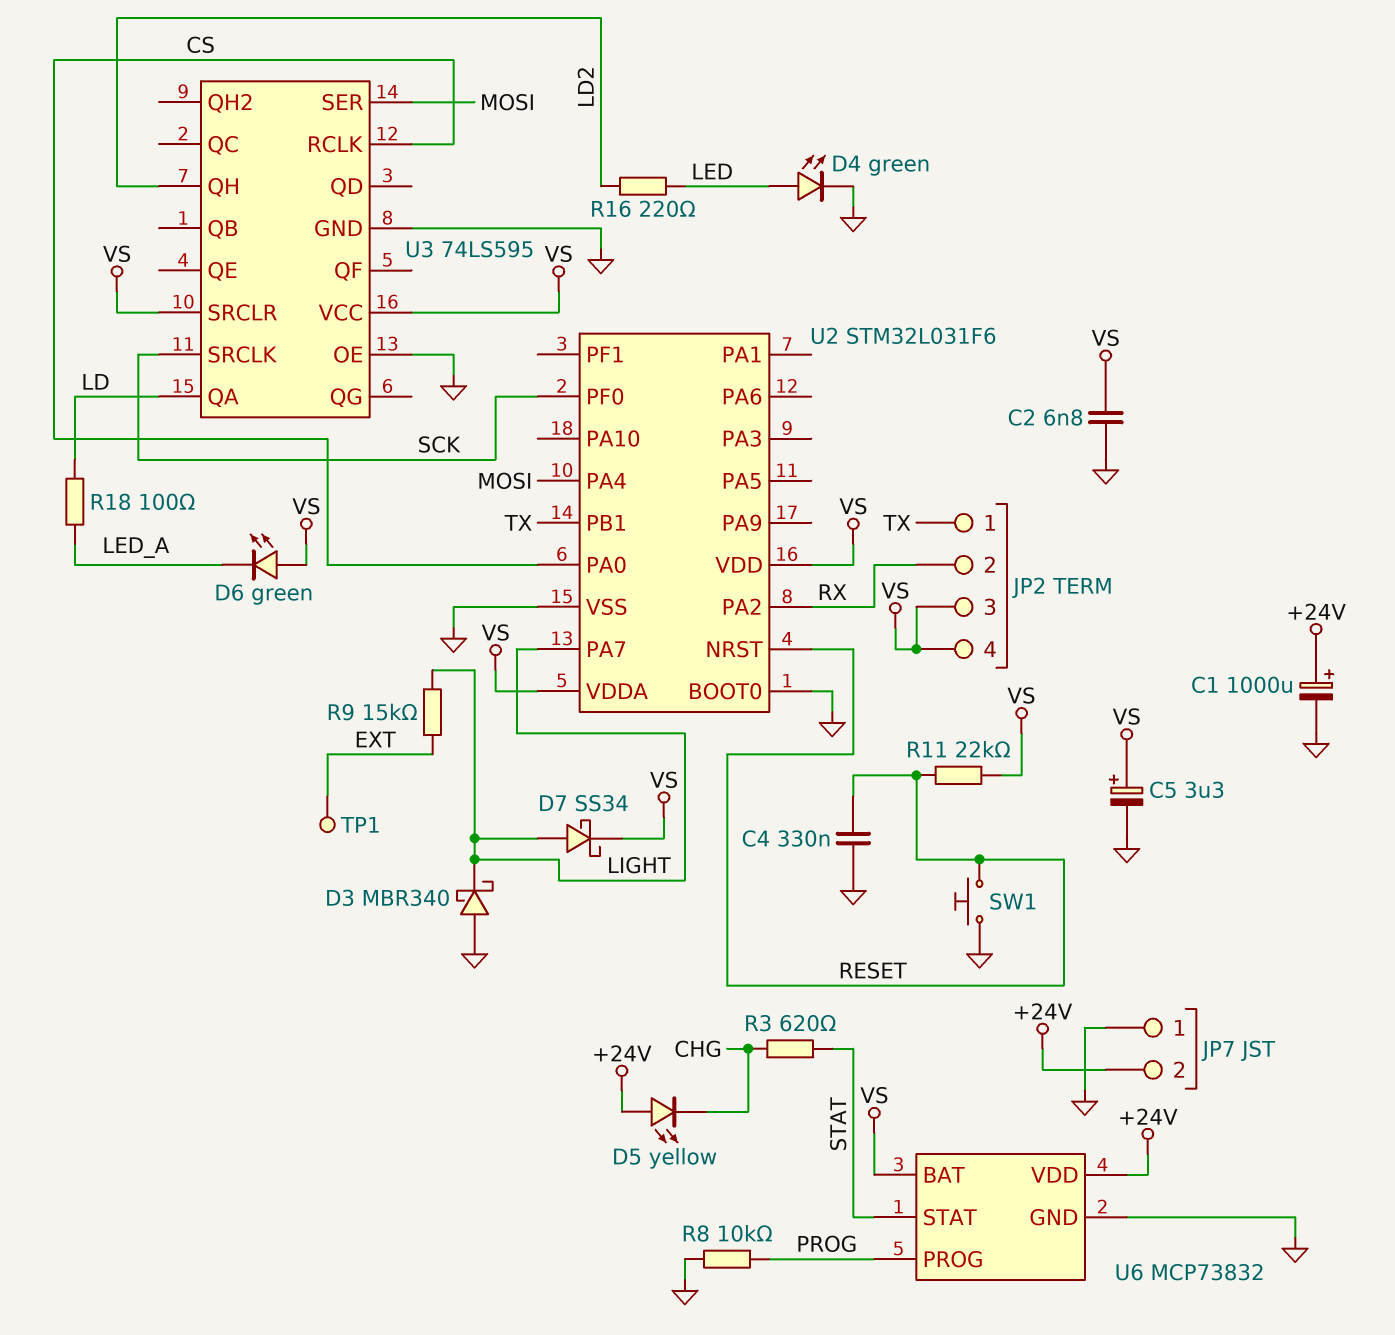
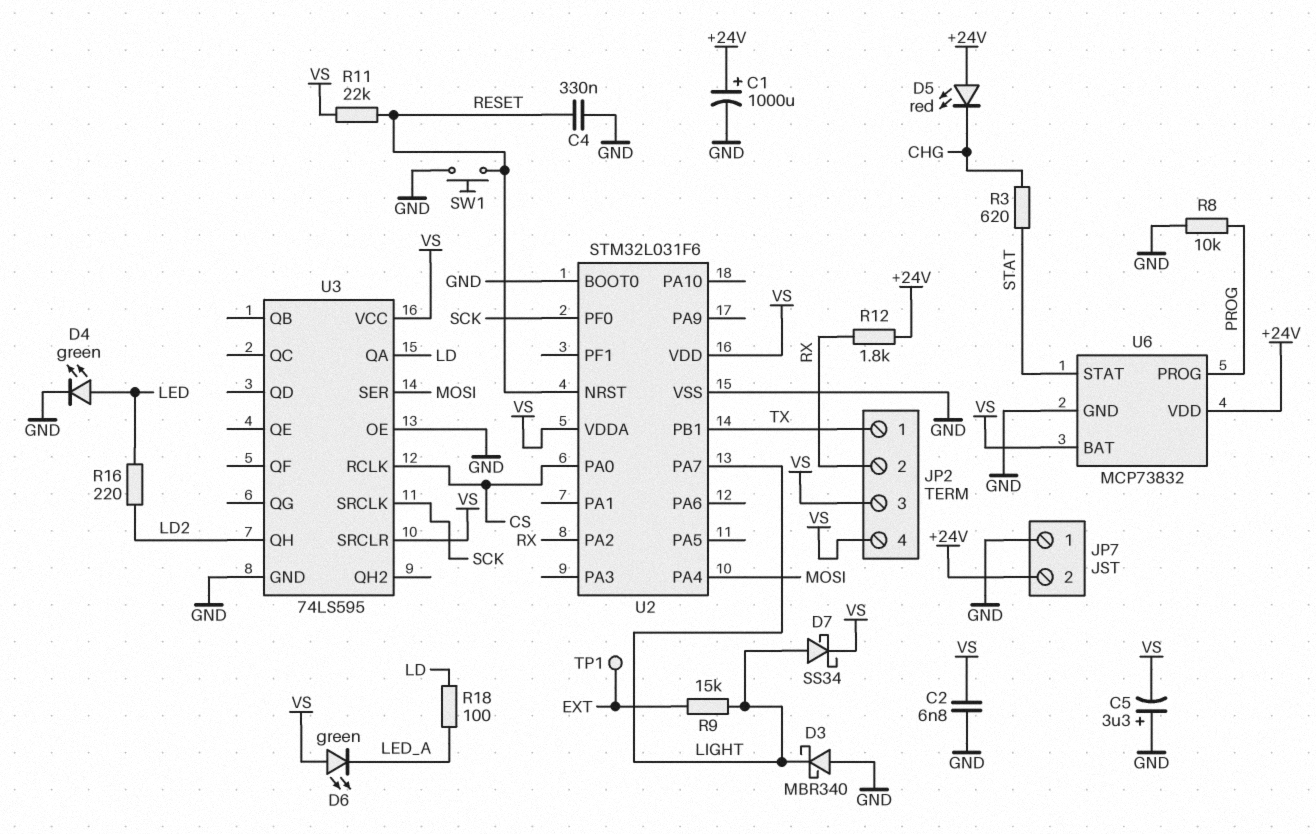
C5: 3.3uF (plus VS, minus GND) -> 3.3uF (plus GND, minus VS)
D5: LED yellow (A +24V, K CHG) -> LED red (A +24V, K CHG)
R12: none -> 1.8k (+24V, RX)

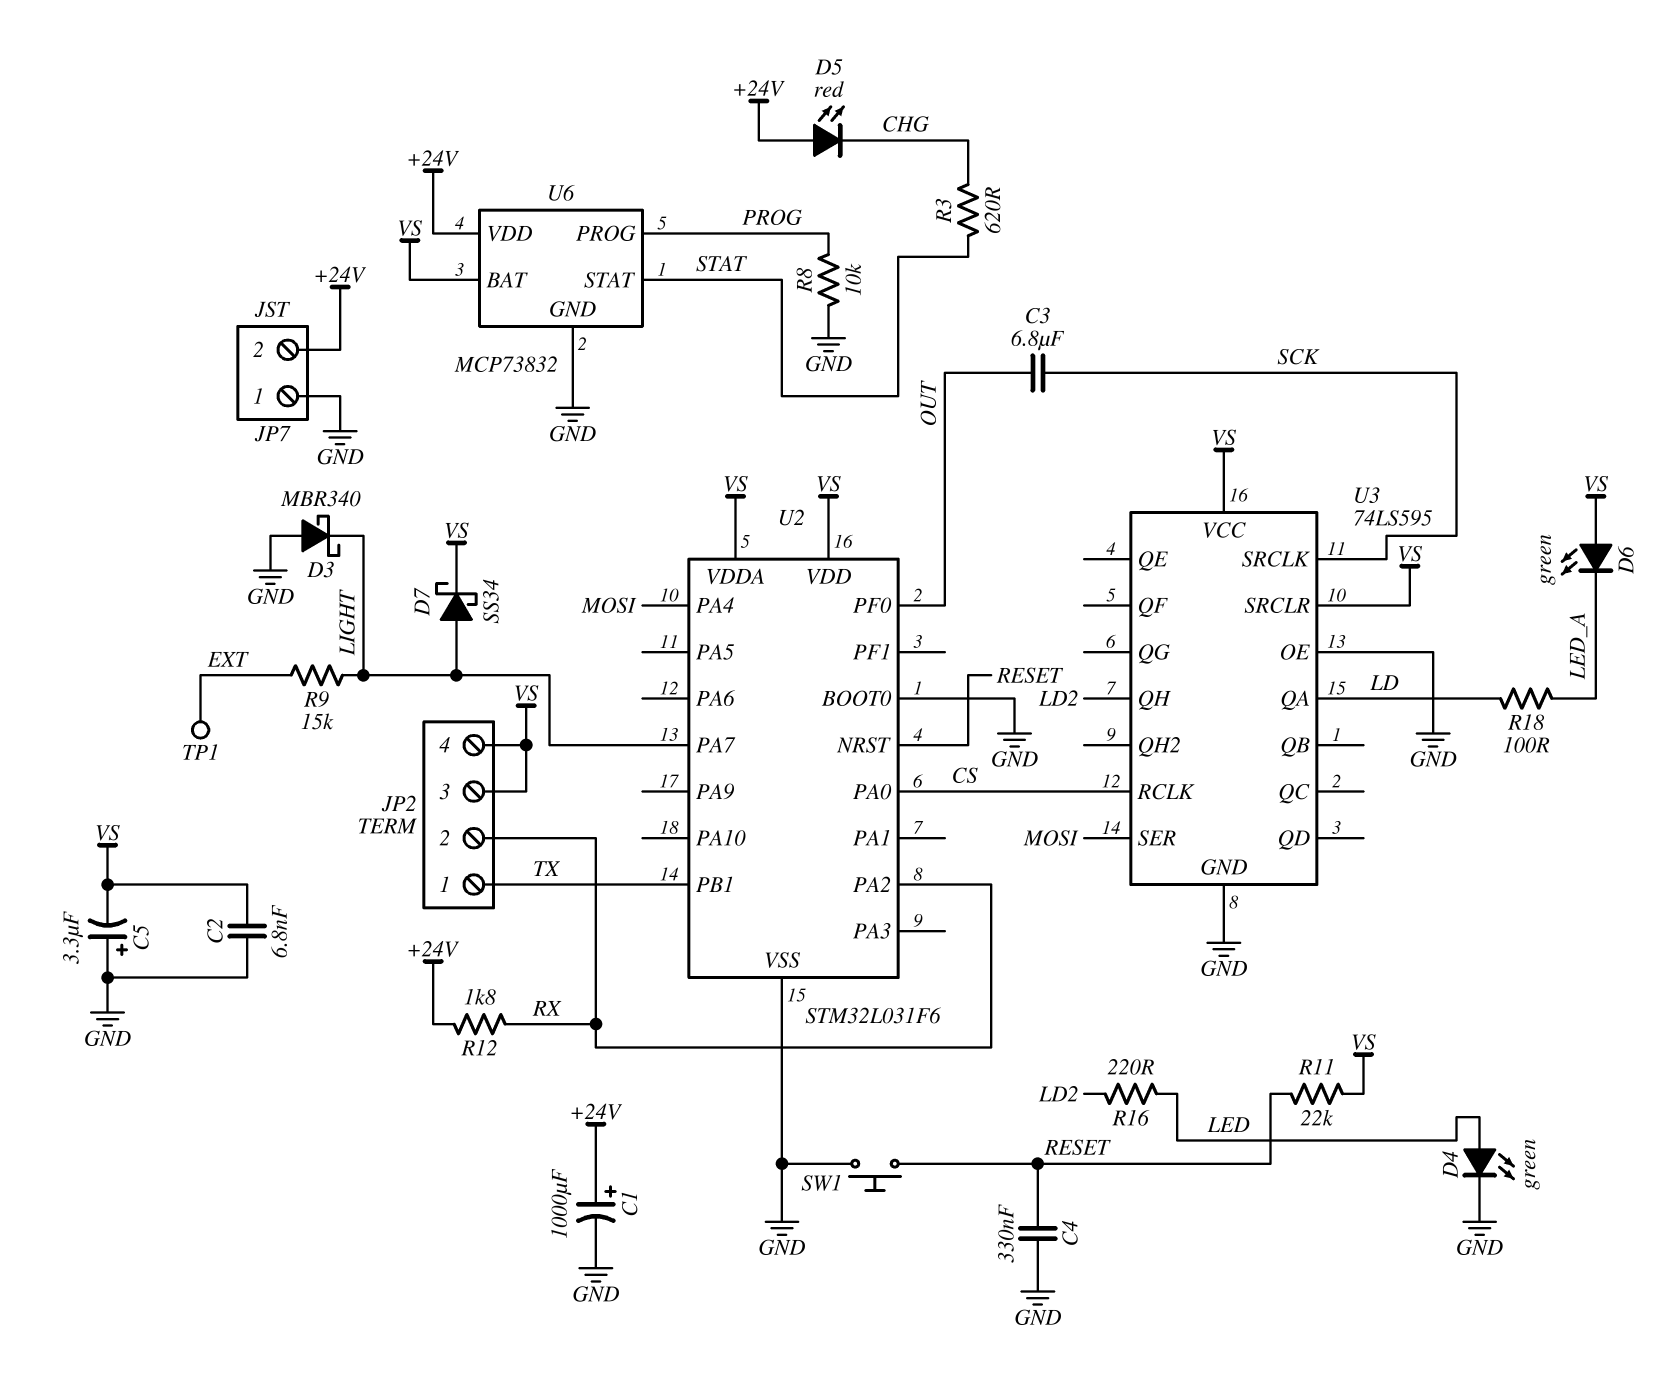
C3: none -> 6.8uF (OUT, SCK)
U2 pin PF0: SCK -> OUT

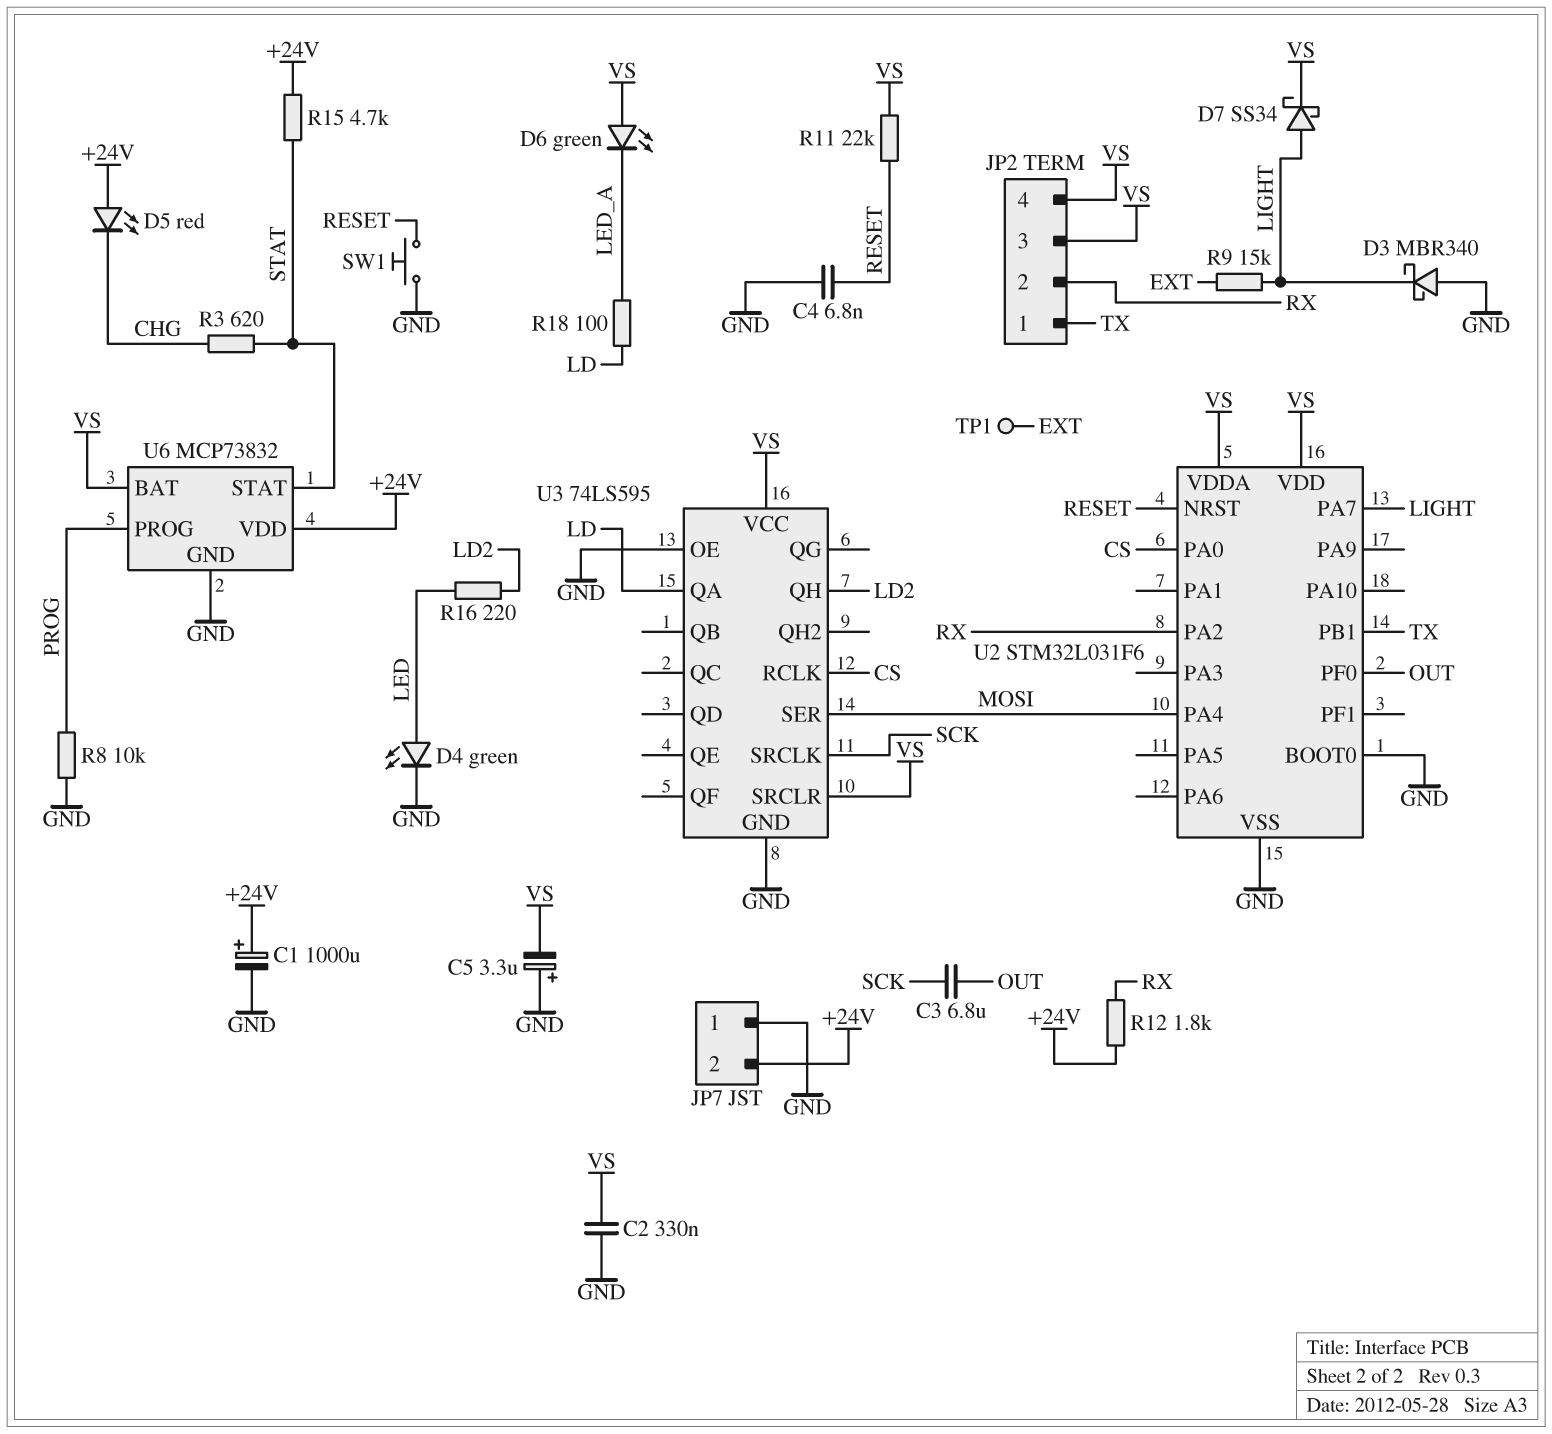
C2: 6.8nF (GND, VS) -> 330nF (GND, VS)
C4: 330nF (GND, RESET) -> 6.8nF (GND, RESET)
R15: none -> 4.7k (+24V, STAT)

